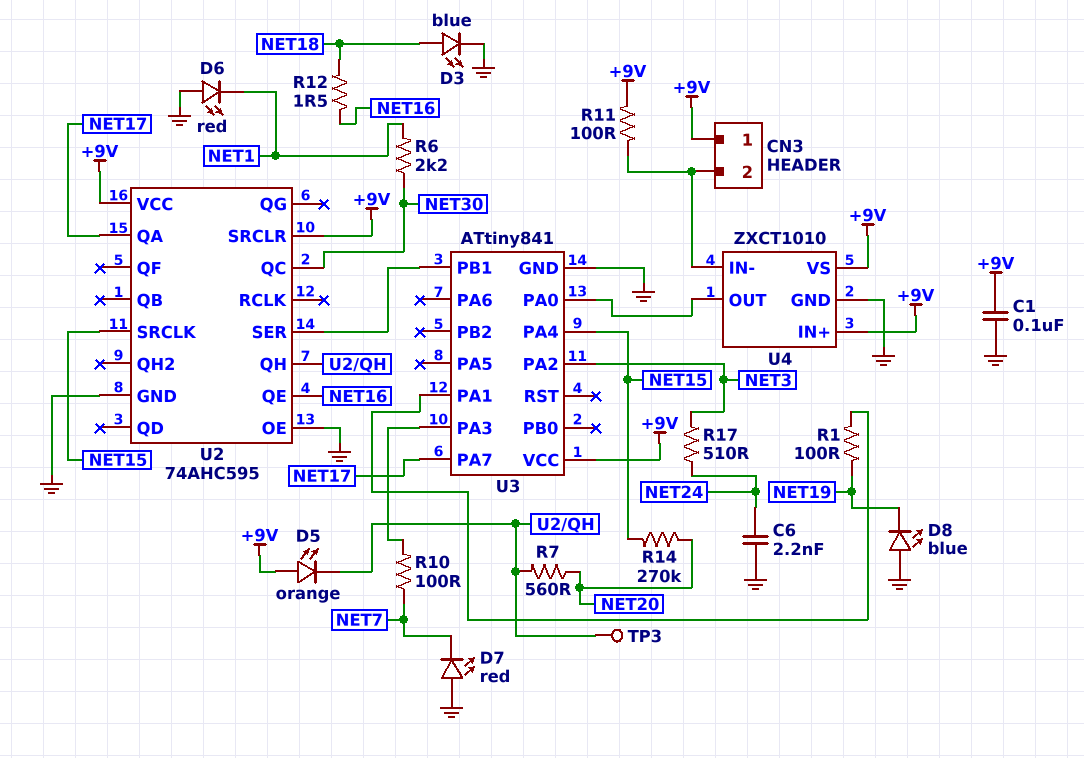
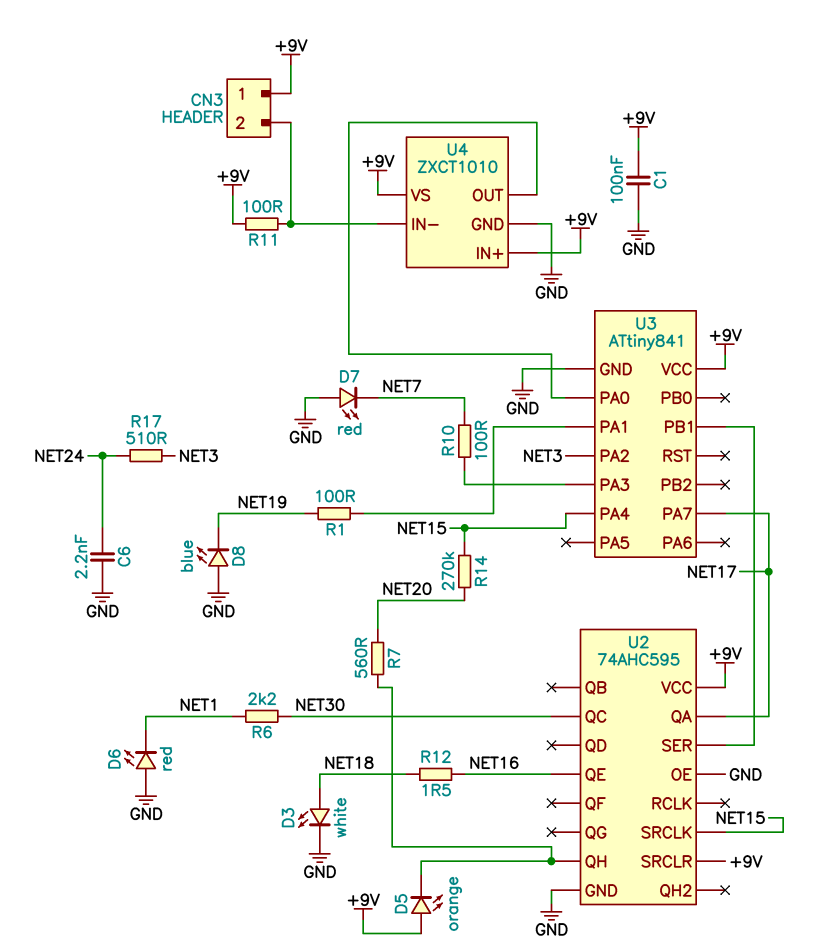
D3: LED blue (A NET18, K GND) -> LED white (A NET18, K GND)
TP3: test point (U2/QH) -> none

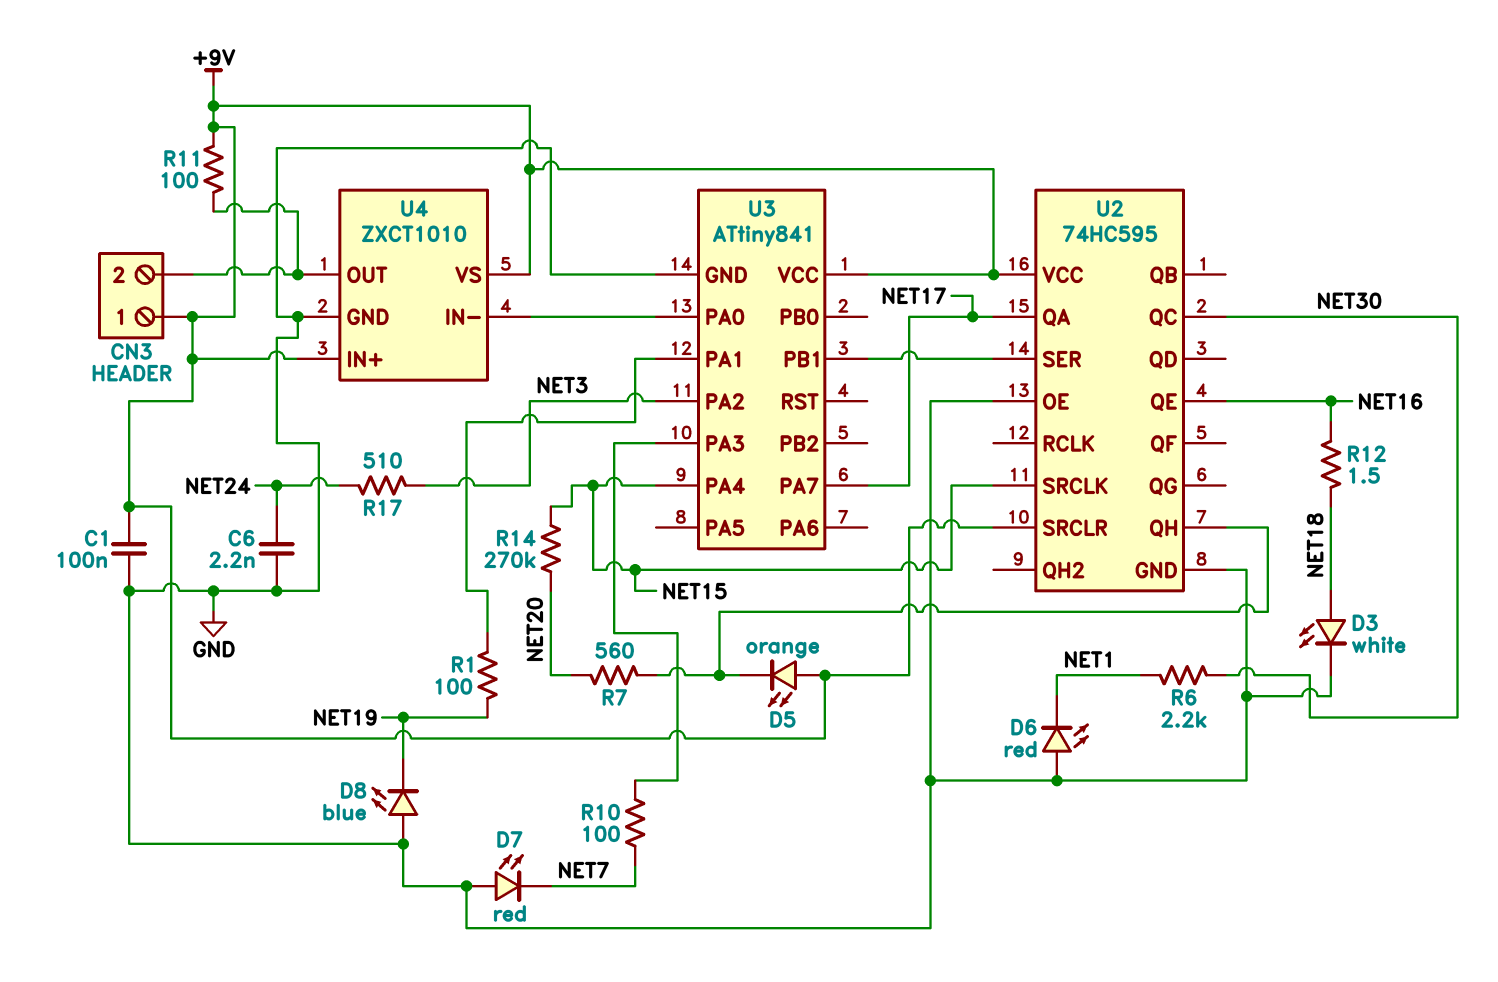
U2: 74AHC595 -> 74HC595
U4 pin IN-: CN3/2 -> U3/PA0
U4 pin OUT: U3/PA0 -> CN3/2

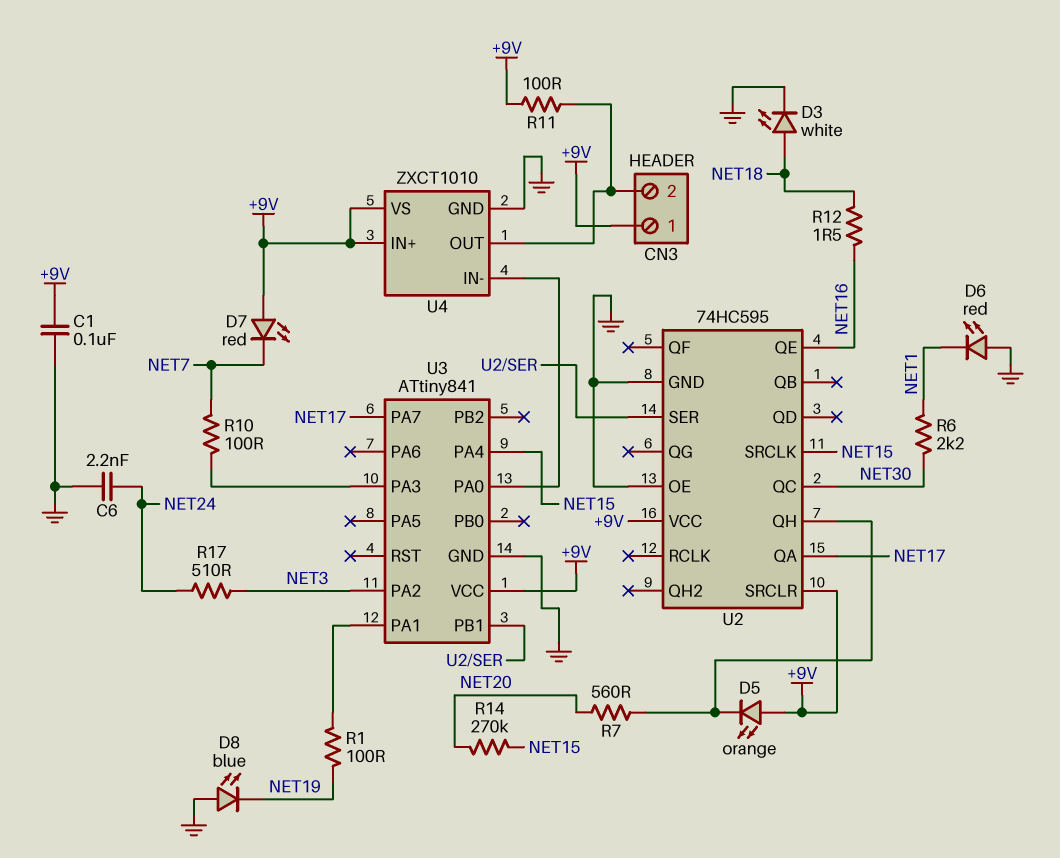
D7: LED red (A GND, K NET7) -> LED red (A +9V, K NET7)

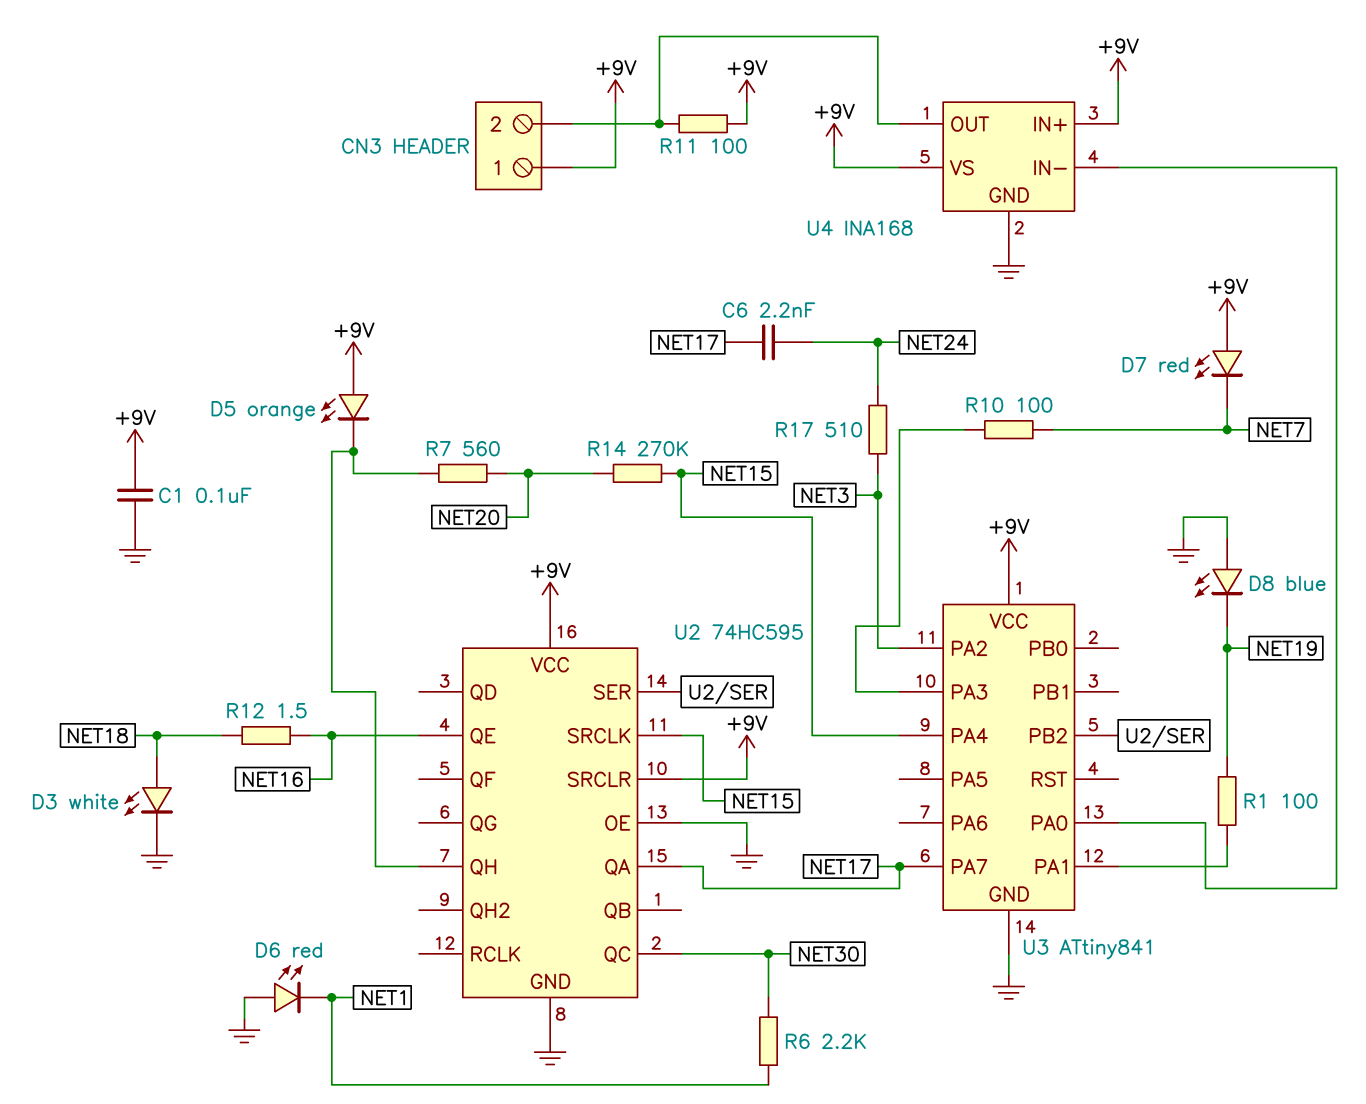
C6: 2.2nF (GND, NET24) -> 2.2nF (NET17, NET24)
U3 pin PB1: U2/SER -> none
U3 pin PB2: none -> U2/SER
U4: ZXCT1010 -> INA168

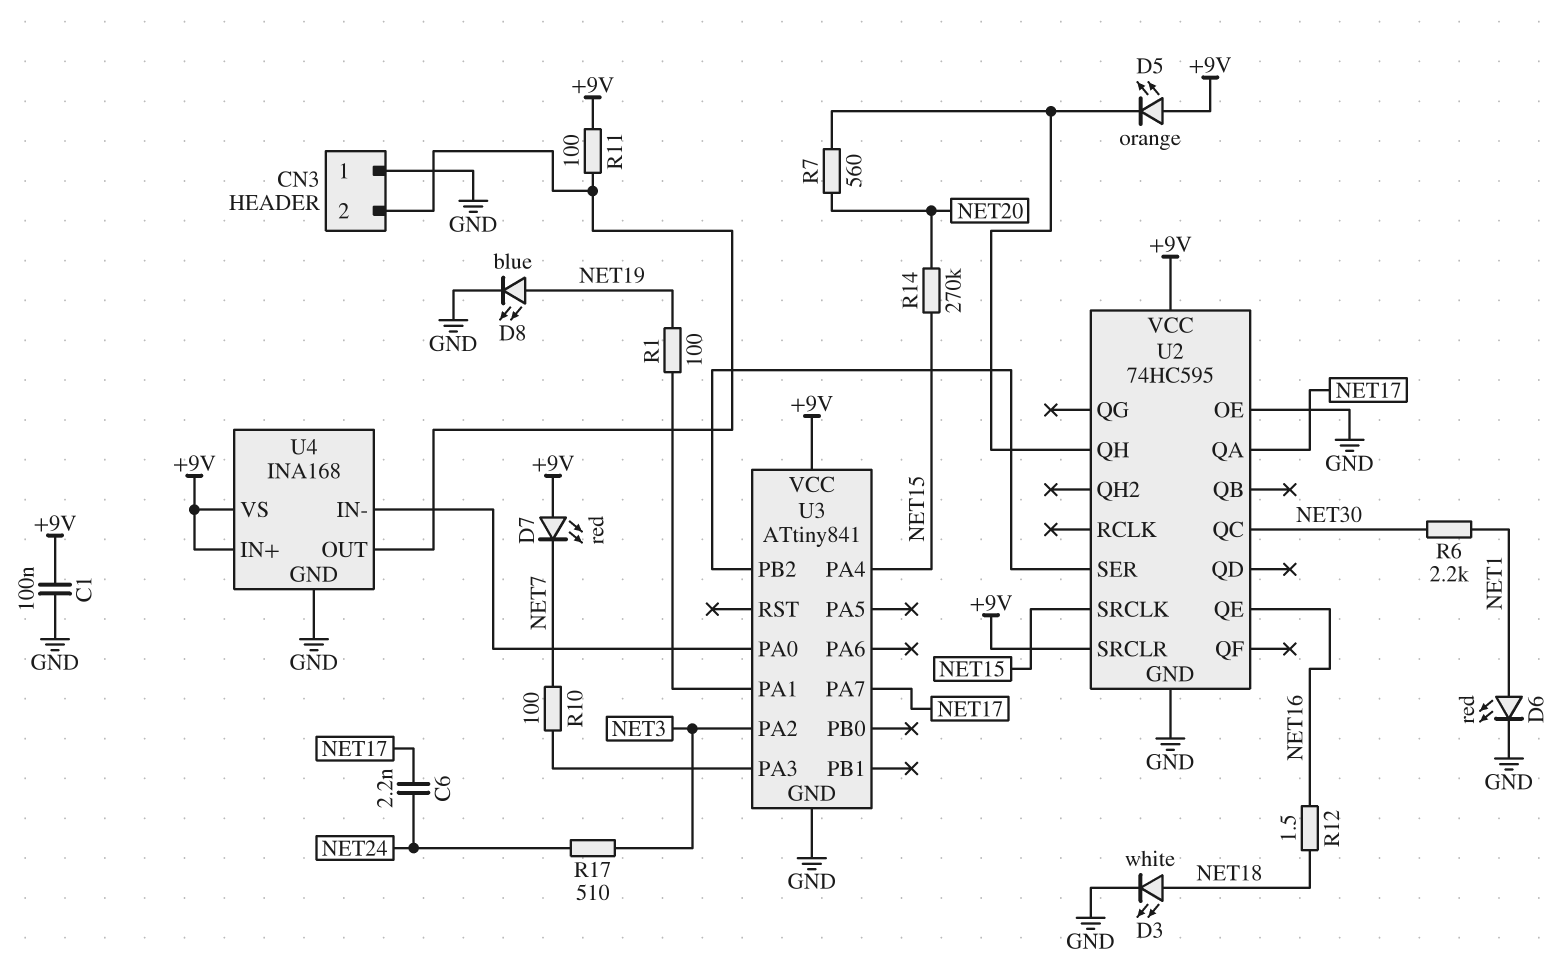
CN3 pin 1: +9V -> GND
D6: LED red (A GND, K NET1) -> LED red (A NET1, K GND)
D8: LED blue (A GND, K NET19) -> LED blue (A NET19, K GND)

